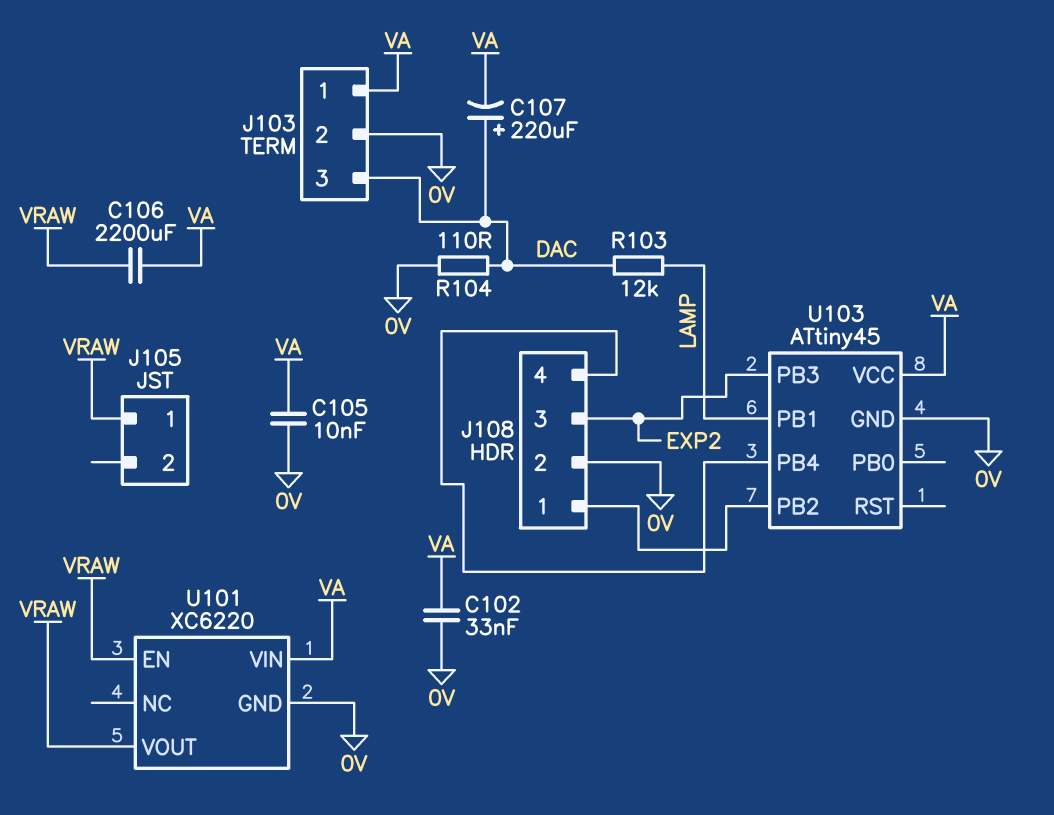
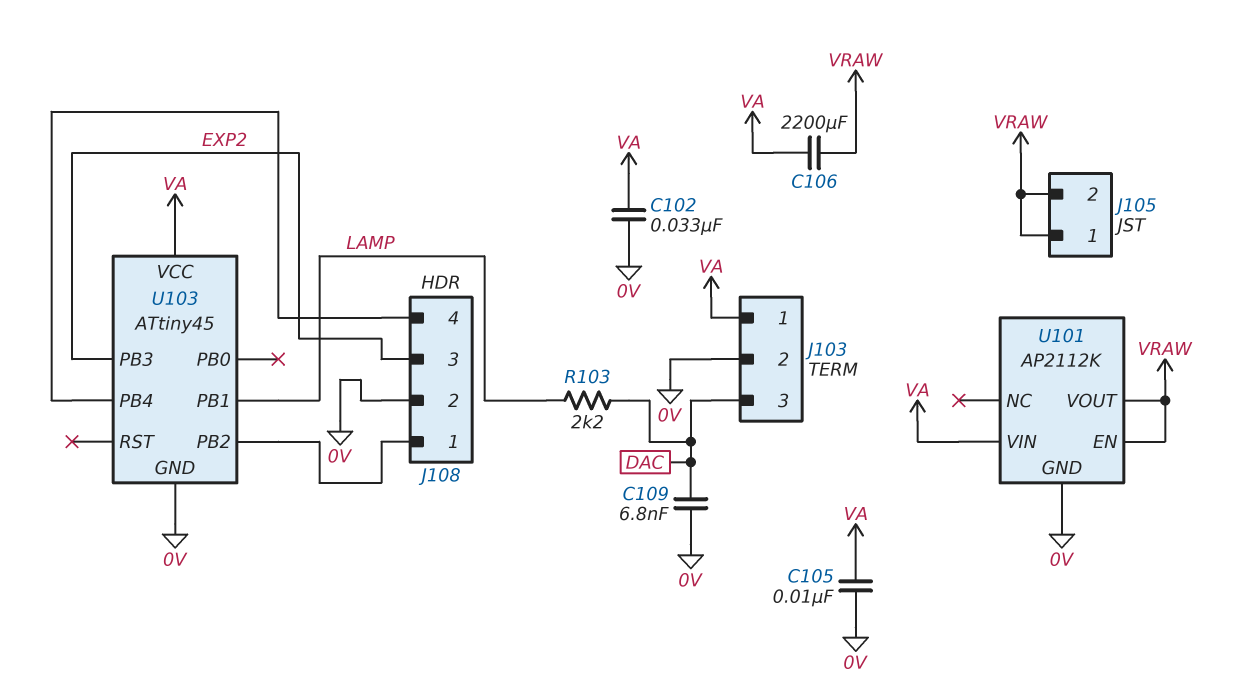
C107: 220uF (plus DAC, minus VA) -> none
C109: none -> 6.8nF (0V, DAC)
J105 pin 2: none -> VRAW
R103: 12k (DAC, LAMP) -> 2.2k (DAC, LAMP)
R104: 110 (0V, DAC) -> none
U101: XC6220 -> AP2112K

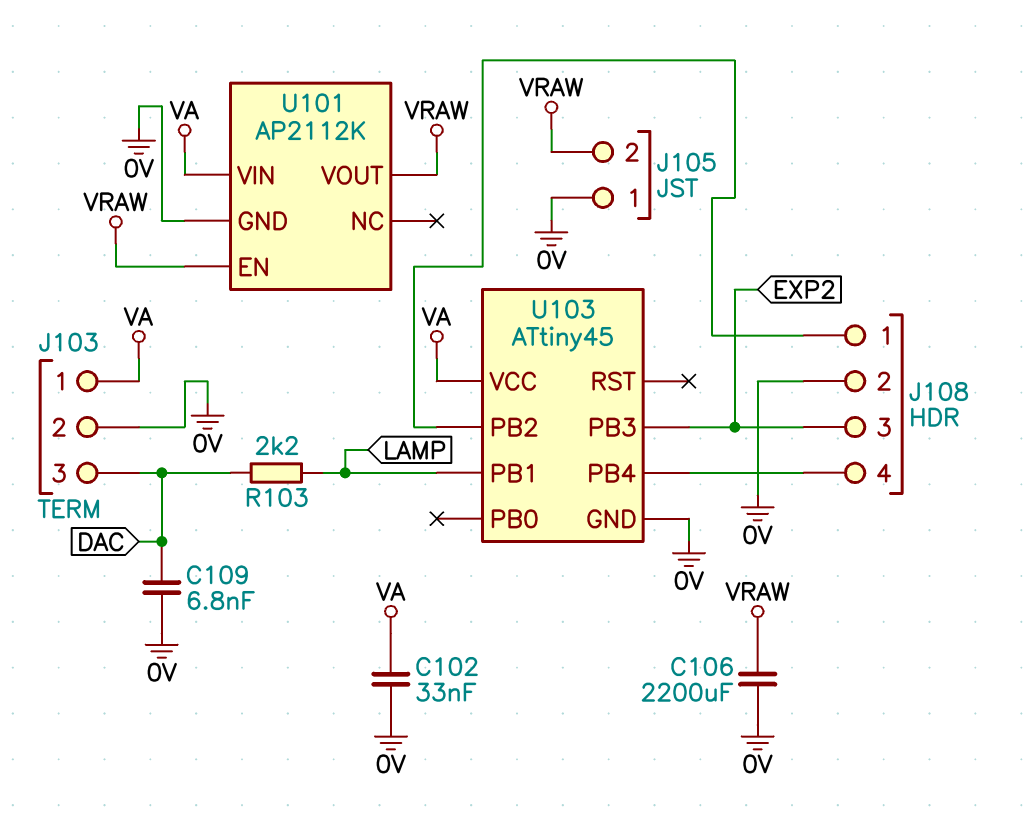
C105: 10nF (0V, VA) -> none
C106: 2200uF (VA, VRAW) -> 2200uF (0V, VRAW)
J105 pin 1: VRAW -> 0V

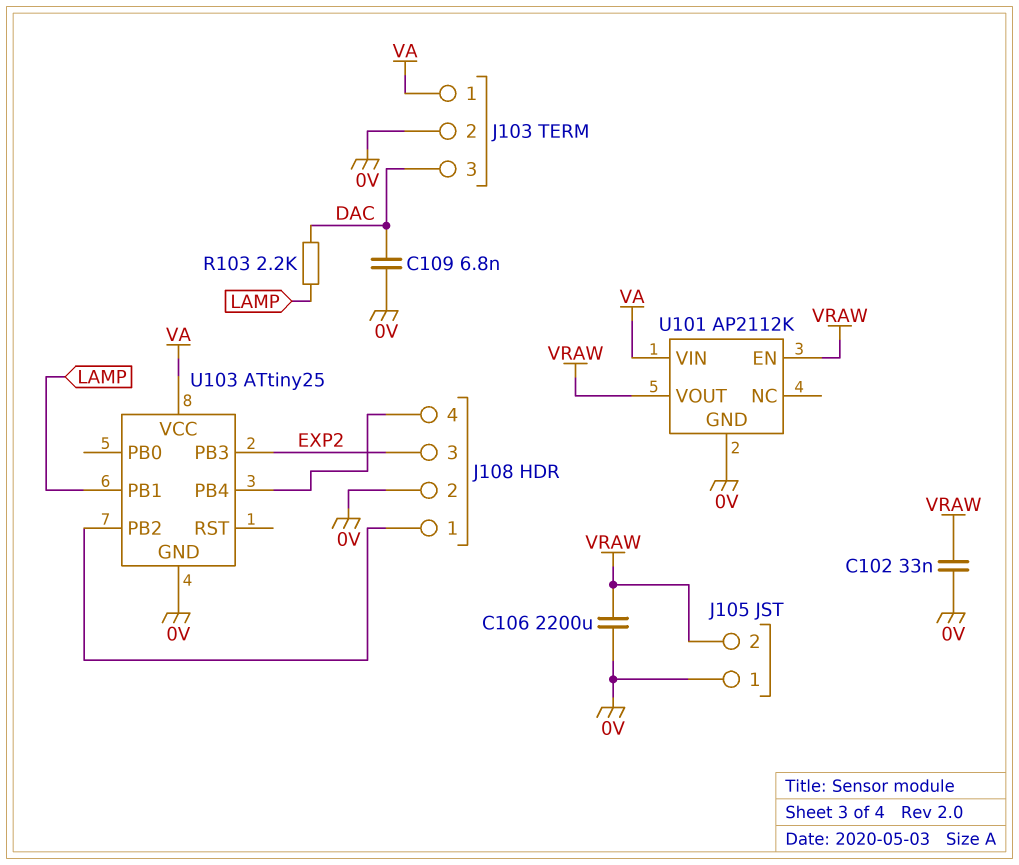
C102: 33nF (0V, VA) -> 33nF (0V, VRAW)
U103: ATtiny45 -> ATtiny25

